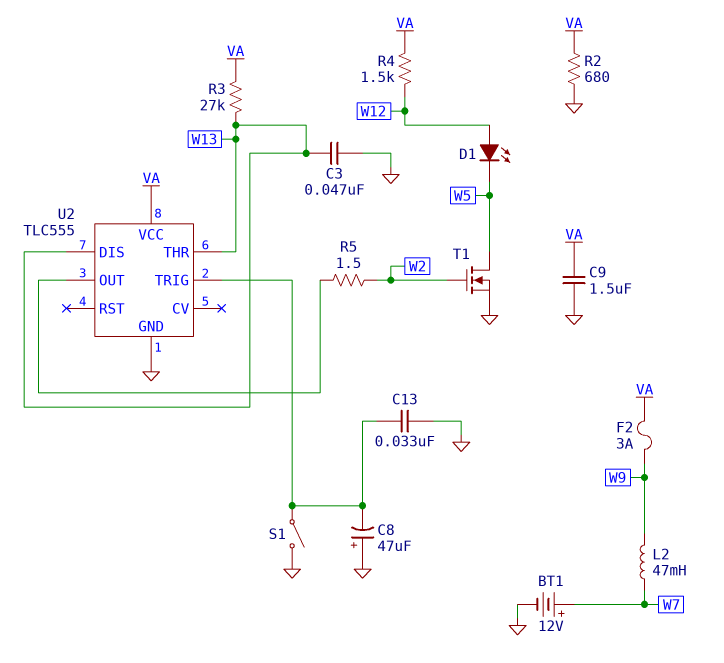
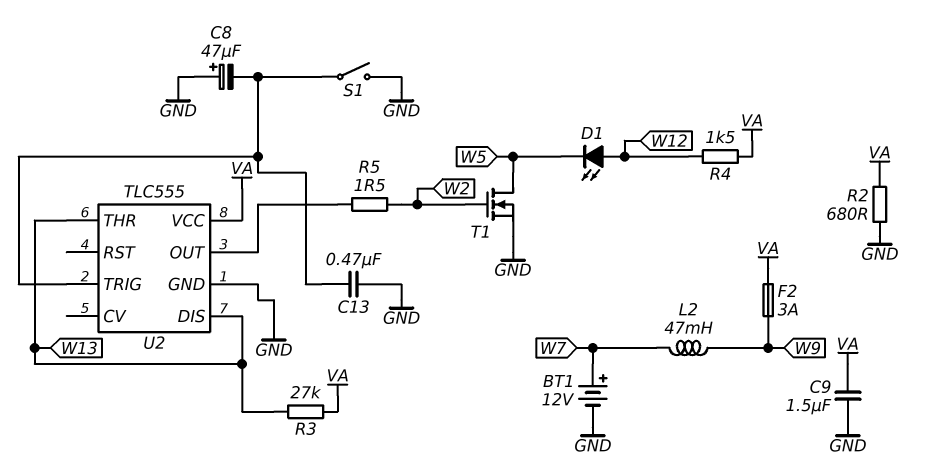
C3: 47nF (GND, W13) -> none
C13: 33nF (GND, U2/TRIG) -> 470nF (GND, U2/TRIG)

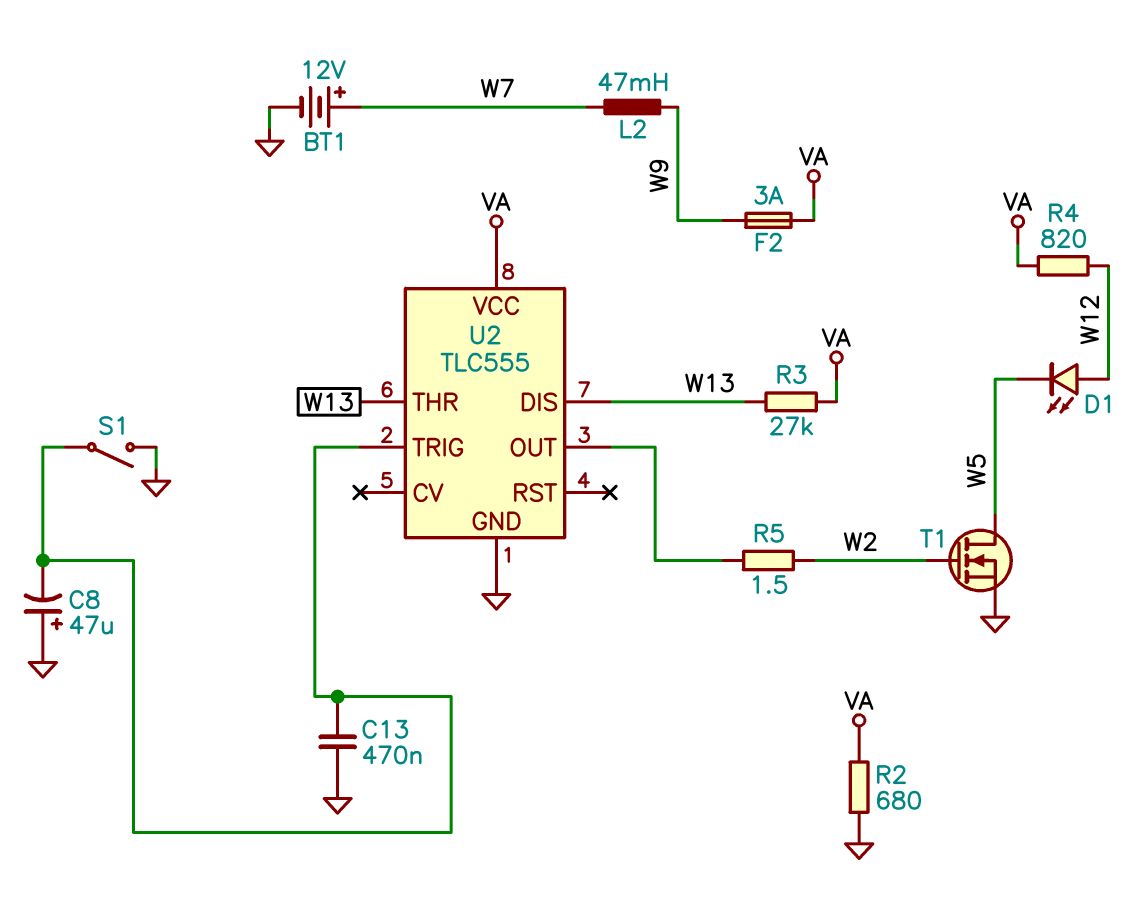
C9: 1.5uF (GND, VA) -> none
R4: 1.5k (VA, W12) -> 820 (VA, W12)

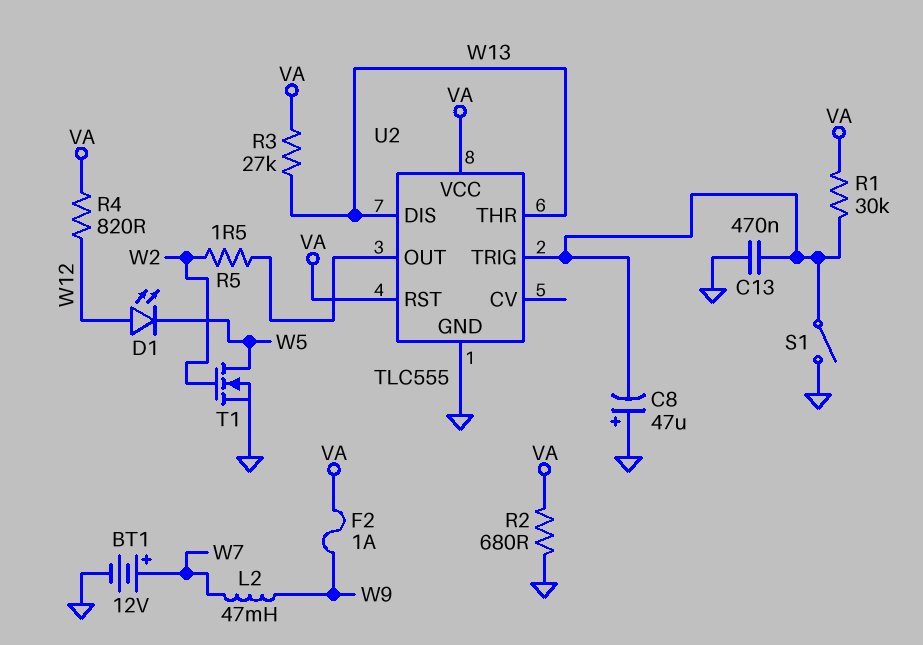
F2: 3A (VA, W9) -> 1A (VA, W9)
R1: none -> 30k (U2/TRIG, VA)
U2 pin RST: none -> VA

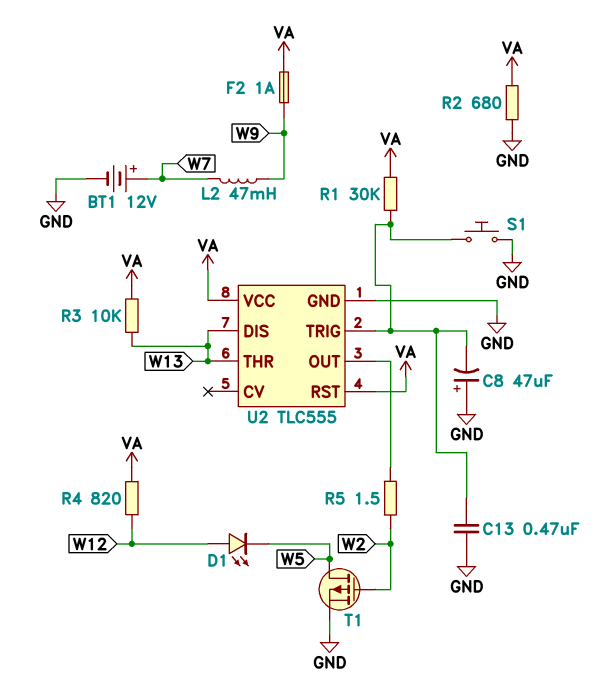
R3: 27k (VA, W13) -> 10k (VA, W13)
S1: switch (GND, U2/TRIG) -> button (GND, U2/TRIG)
T1: NMOS (G W2, D W5, S GND) -> PMOS (G W2, D W5, S GND)

